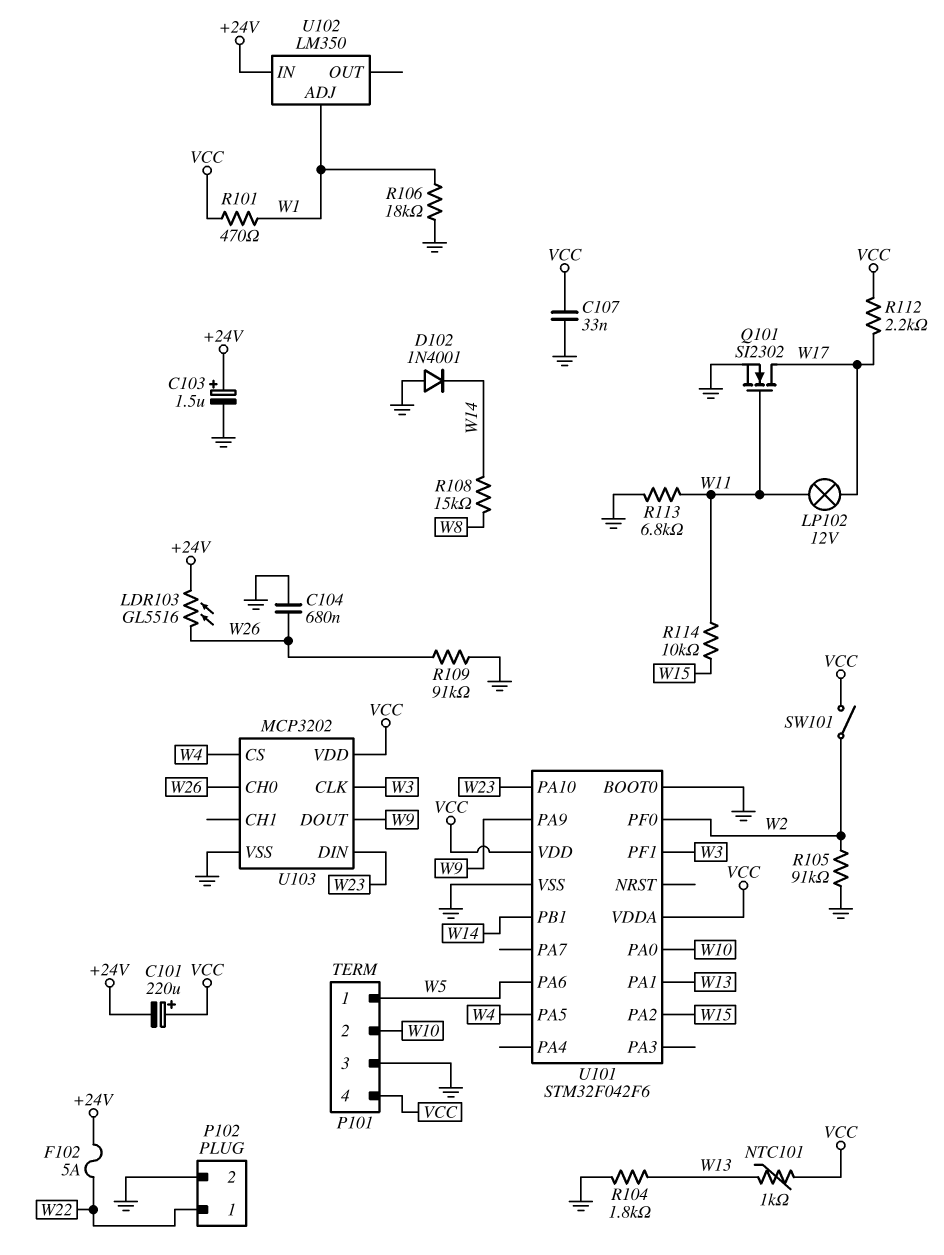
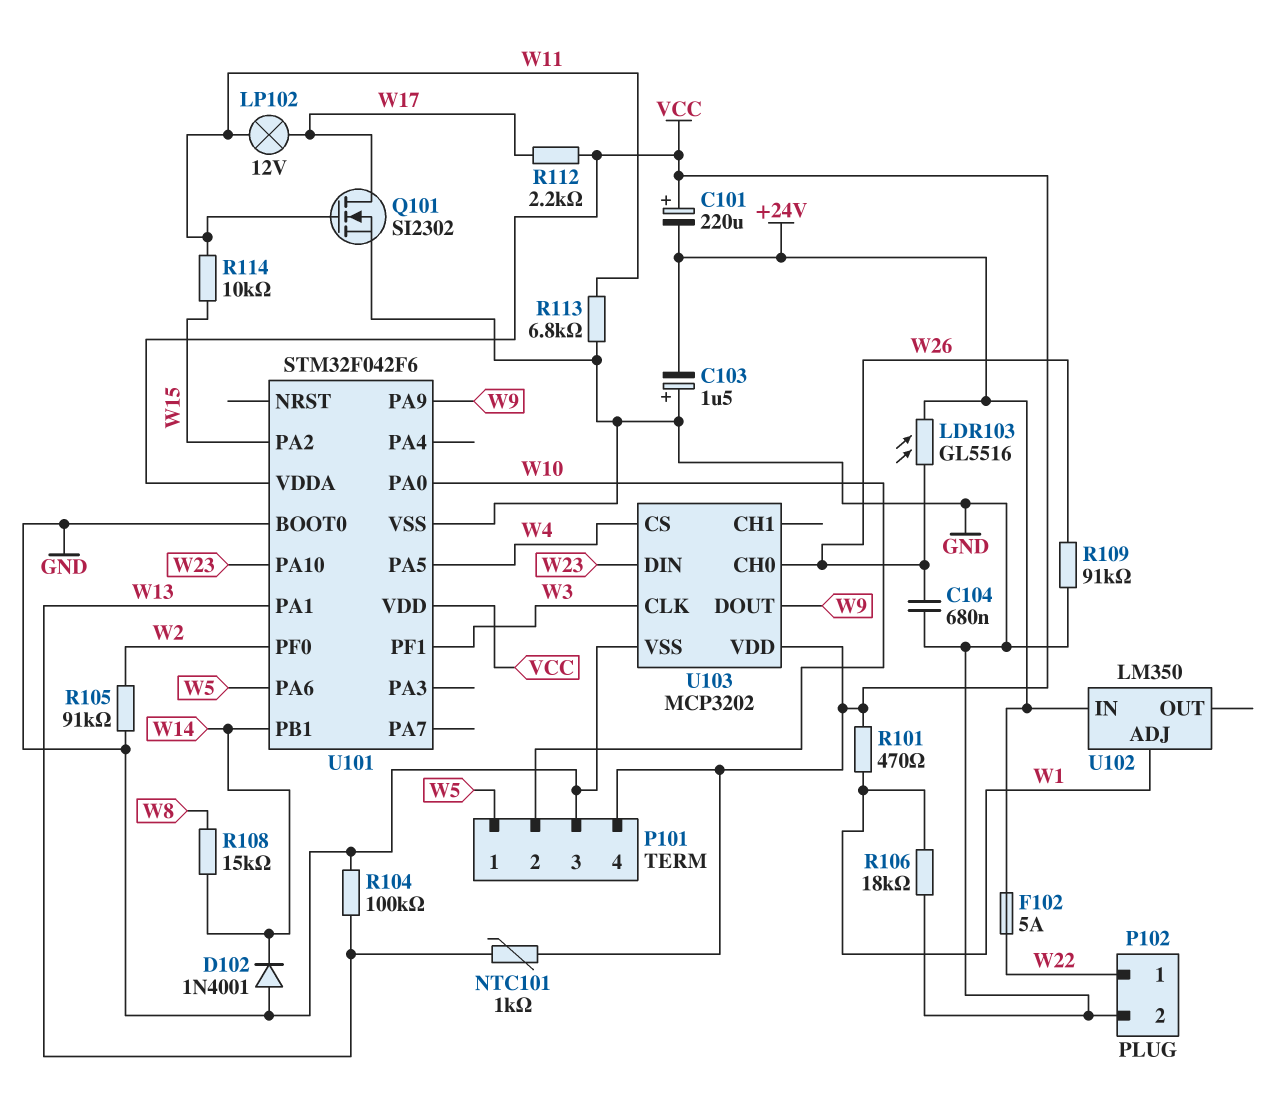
C103: 1.5uF (plus +24V, minus GND) -> 1.5uF (plus GND, minus +24V)
C107: 33nF (GND, VCC) -> none
R104: 1.8k (GND, W13) -> 100k (GND, W13)
SW101: switch (VCC, W2) -> none

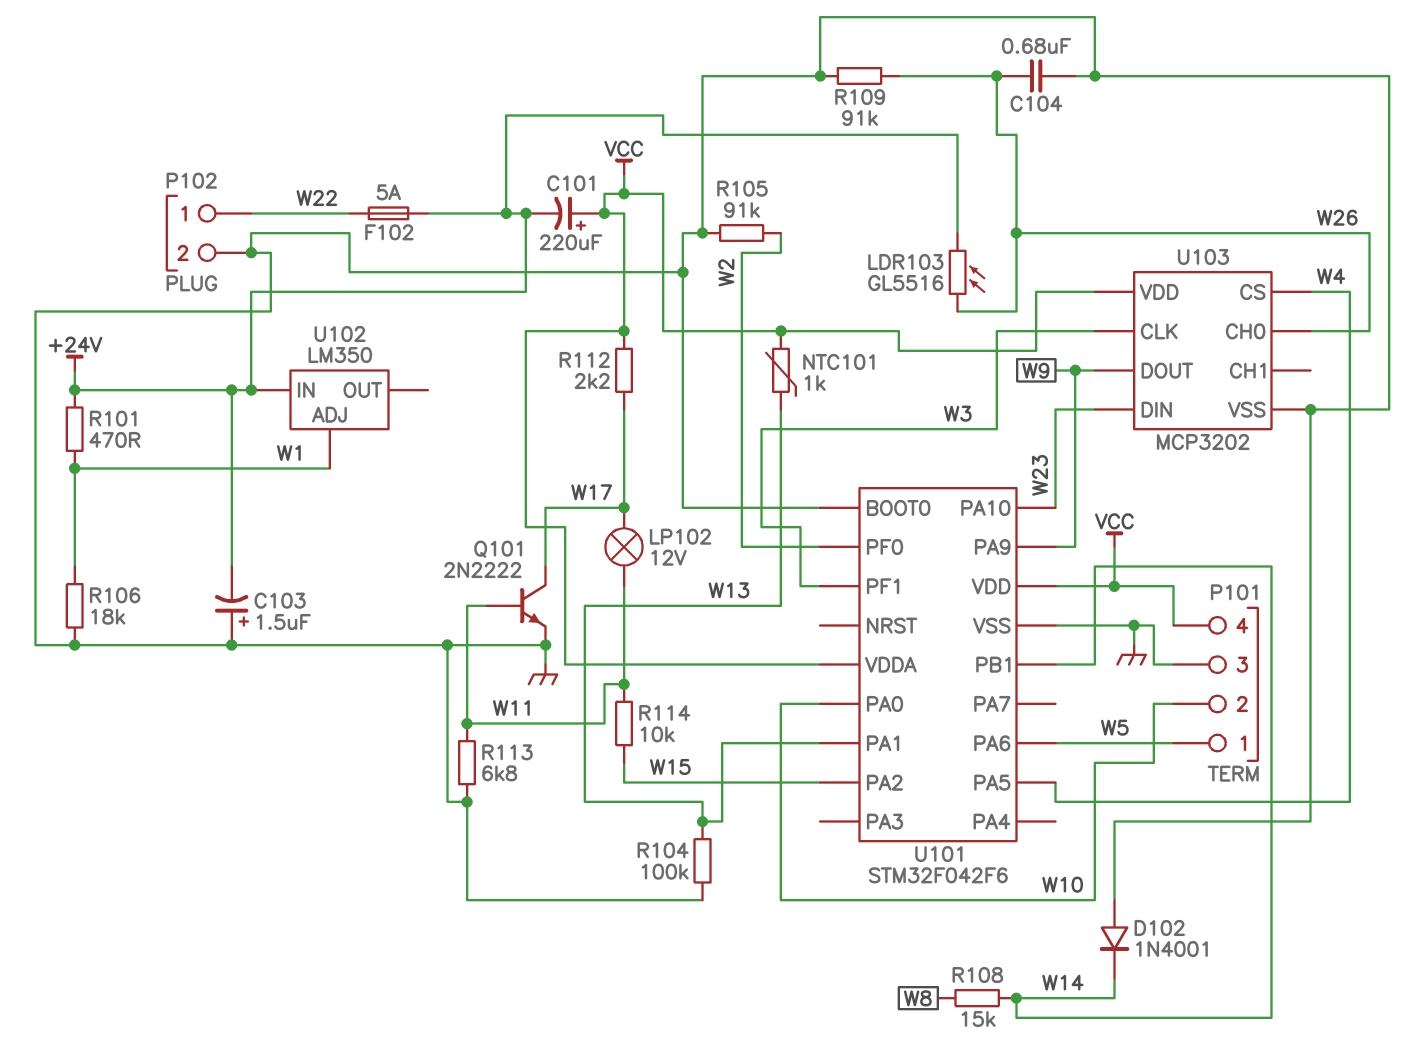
Q101: NMOS SI2302 (G W11, D W17, S GND) -> NPN 2N2222 (B W11, C W17, E GND)
R101: 470 (VCC, W1) -> 470 (+24V, W1)

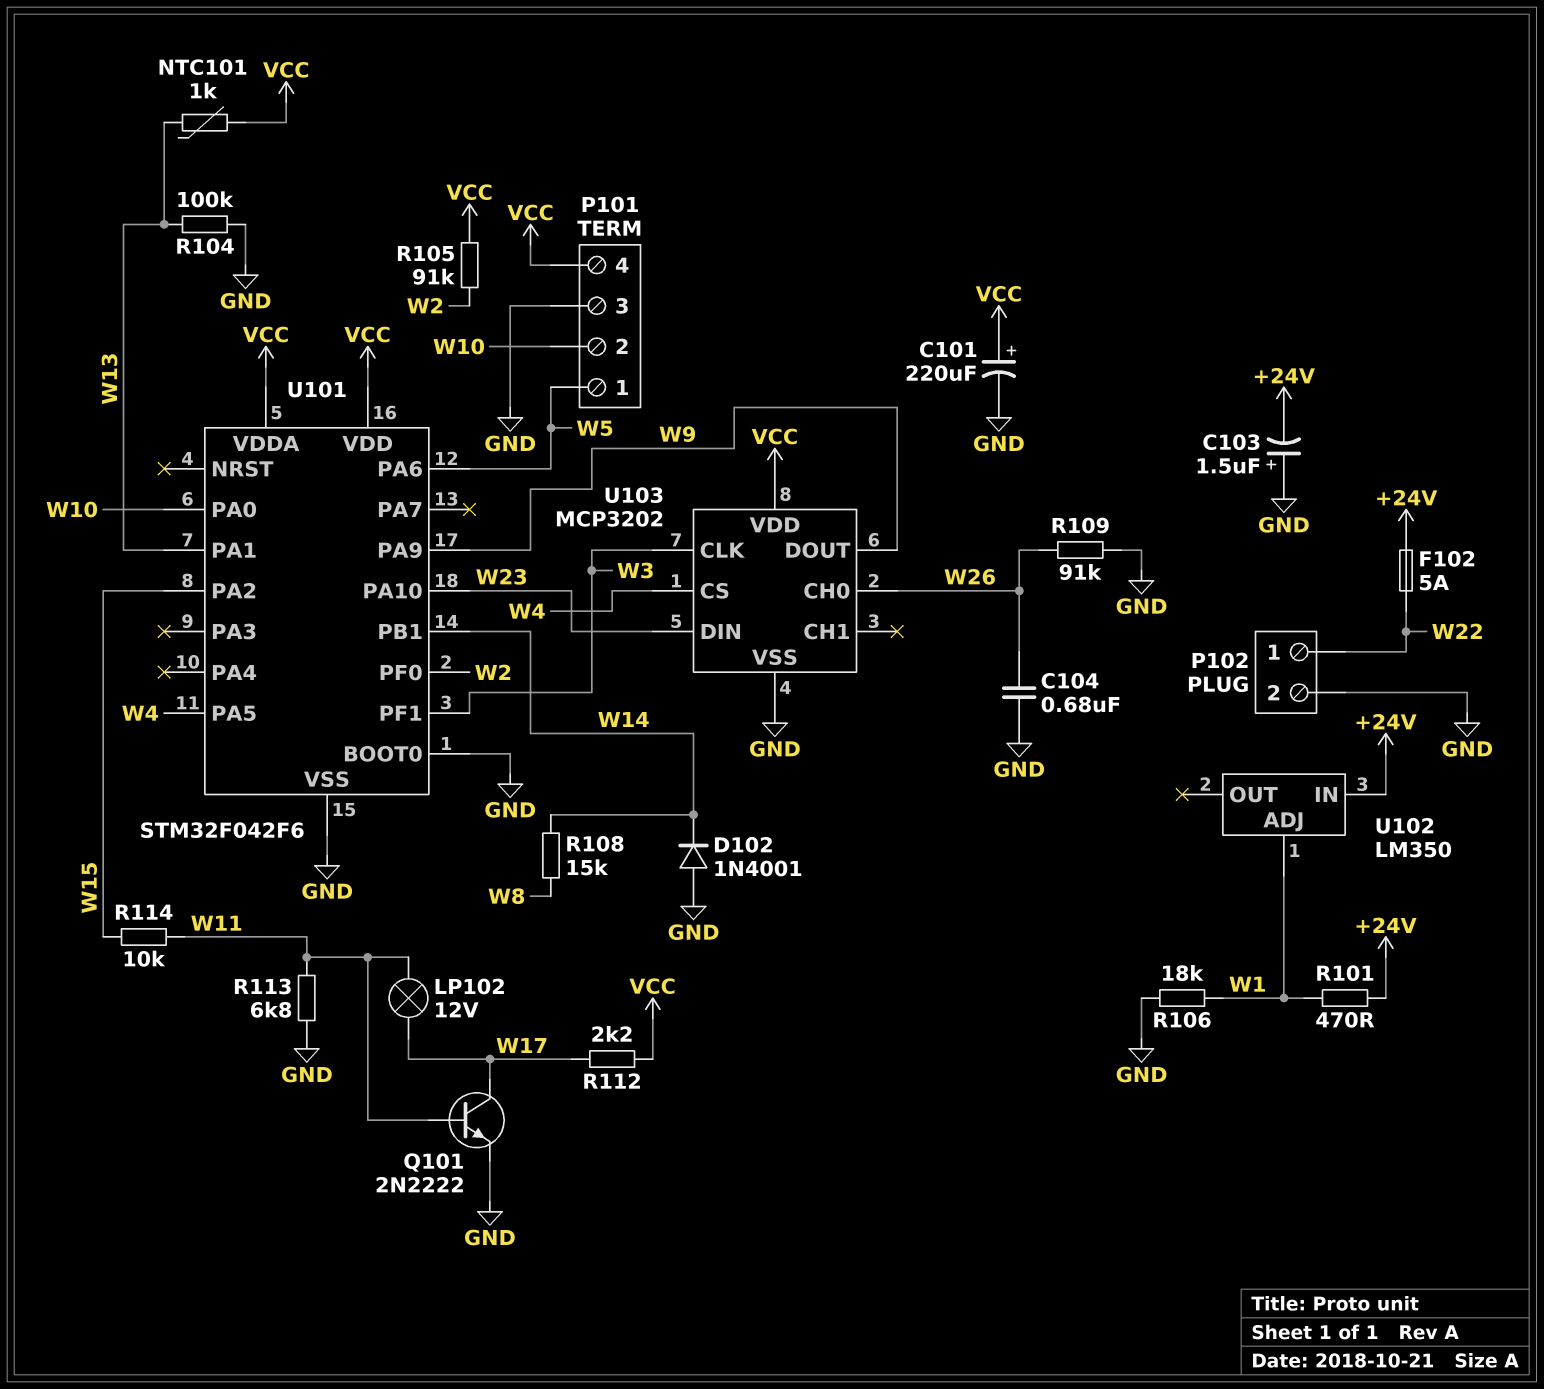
C101: 220uF (plus VCC, minus +24V) -> 220uF (plus VCC, minus GND)
LDR103: GL5516 (+24V, W26) -> none
R105: 91k (GND, W2) -> 91k (VCC, W2)

